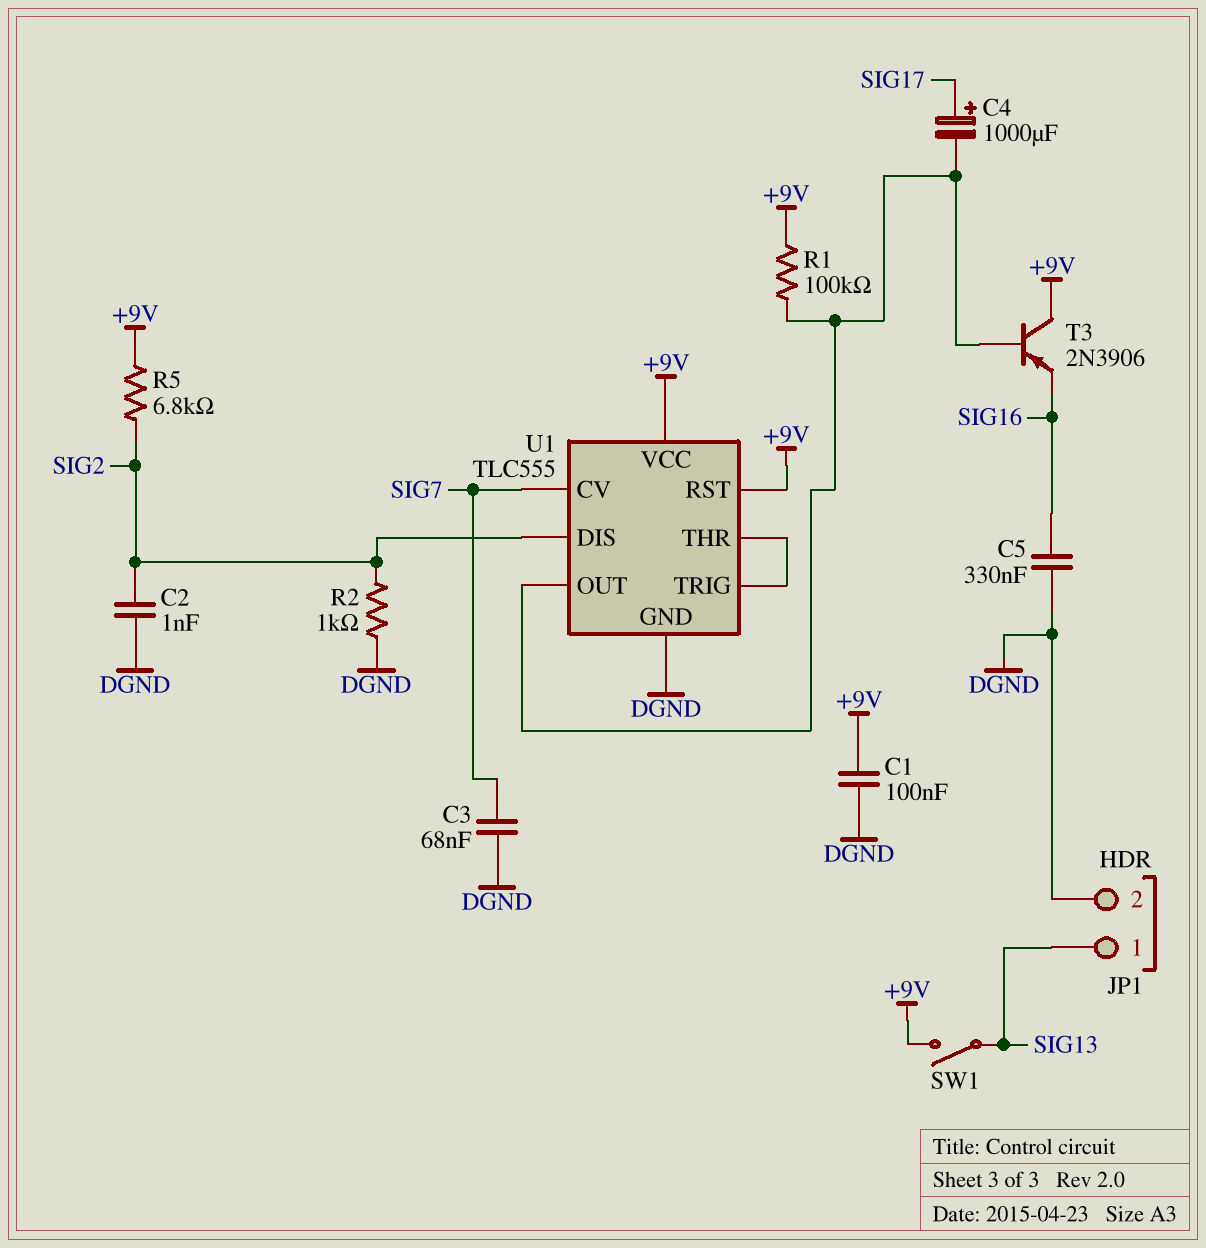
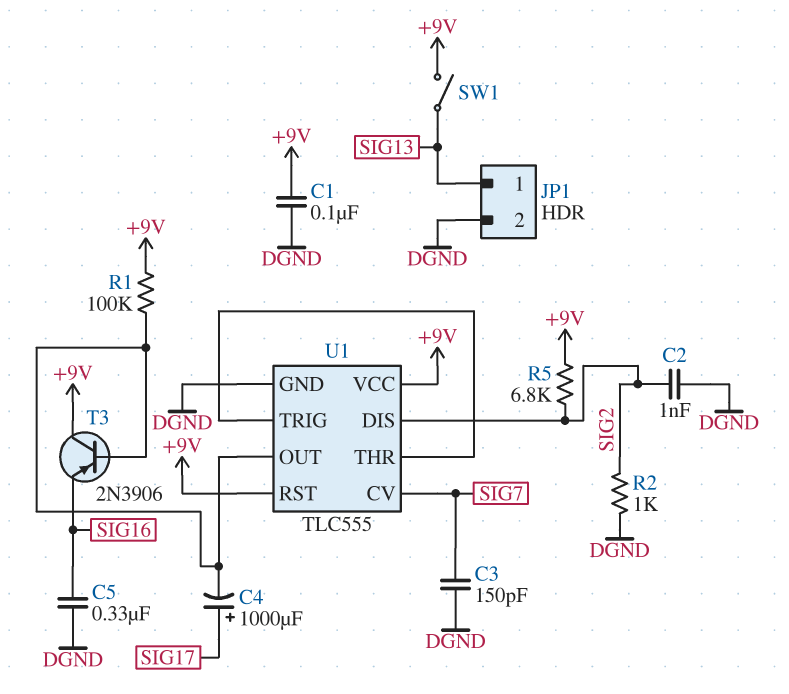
C3: 68nF (DGND, SIG7) -> 150pF (DGND, SIG7)

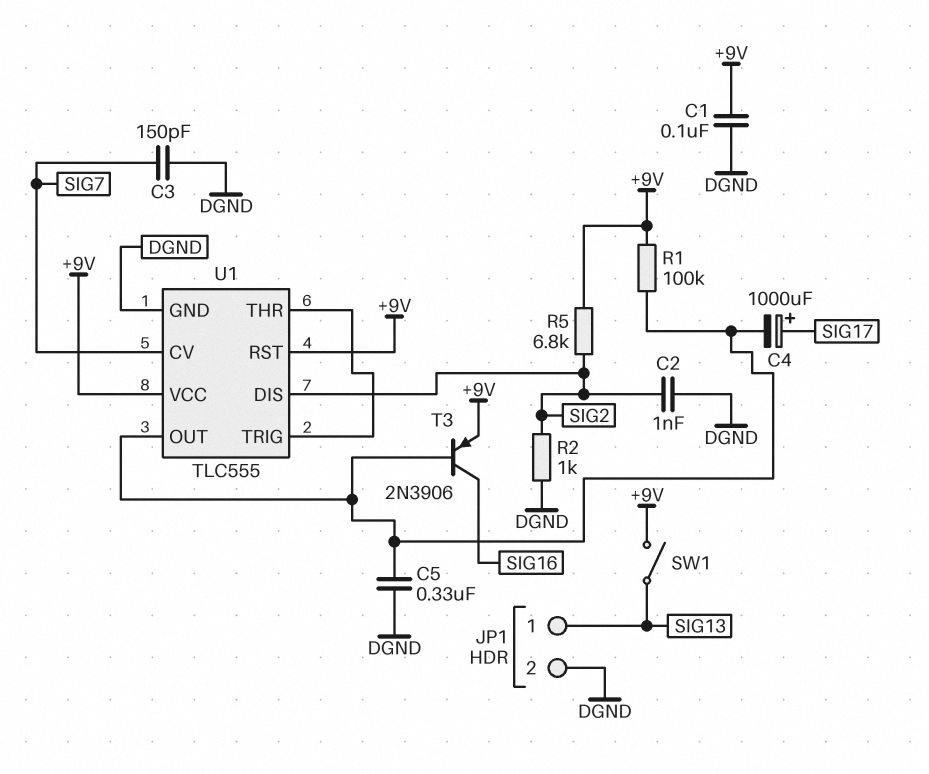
C5: 330nF (DGND, SIG16) -> 330nF (DGND, U1/OUT)
T3: PNP 2N3906 (B U1/OUT, C +9V, E SIG16) -> PNP 2N3906 (B U1/OUT, C SIG16, E +9V)

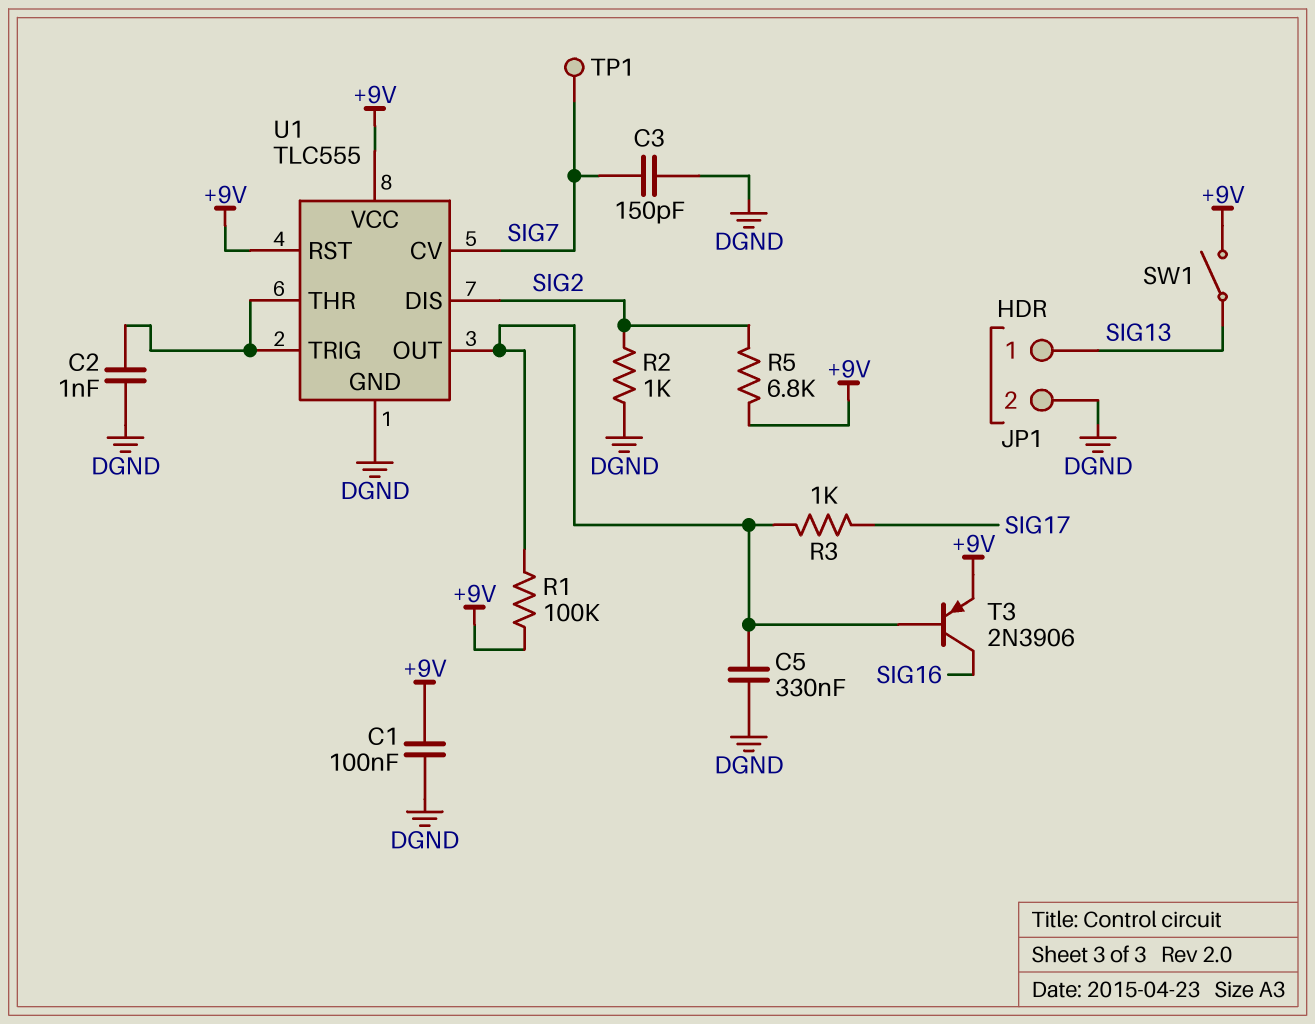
C2: 1nF (DGND, SIG2) -> 1nF (DGND, U1/THR)
C4: 1000uF (plus SIG17, minus U1/OUT) -> none
R3: none -> 1k (SIG17, U1/OUT)
TP1: none -> test point (SIG7)

